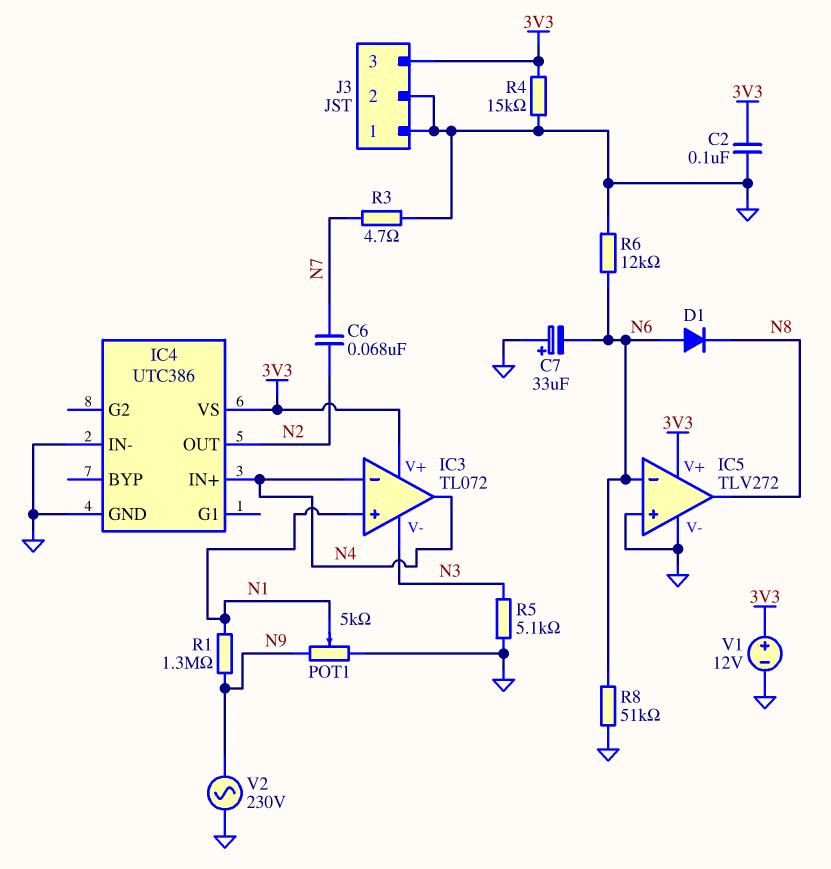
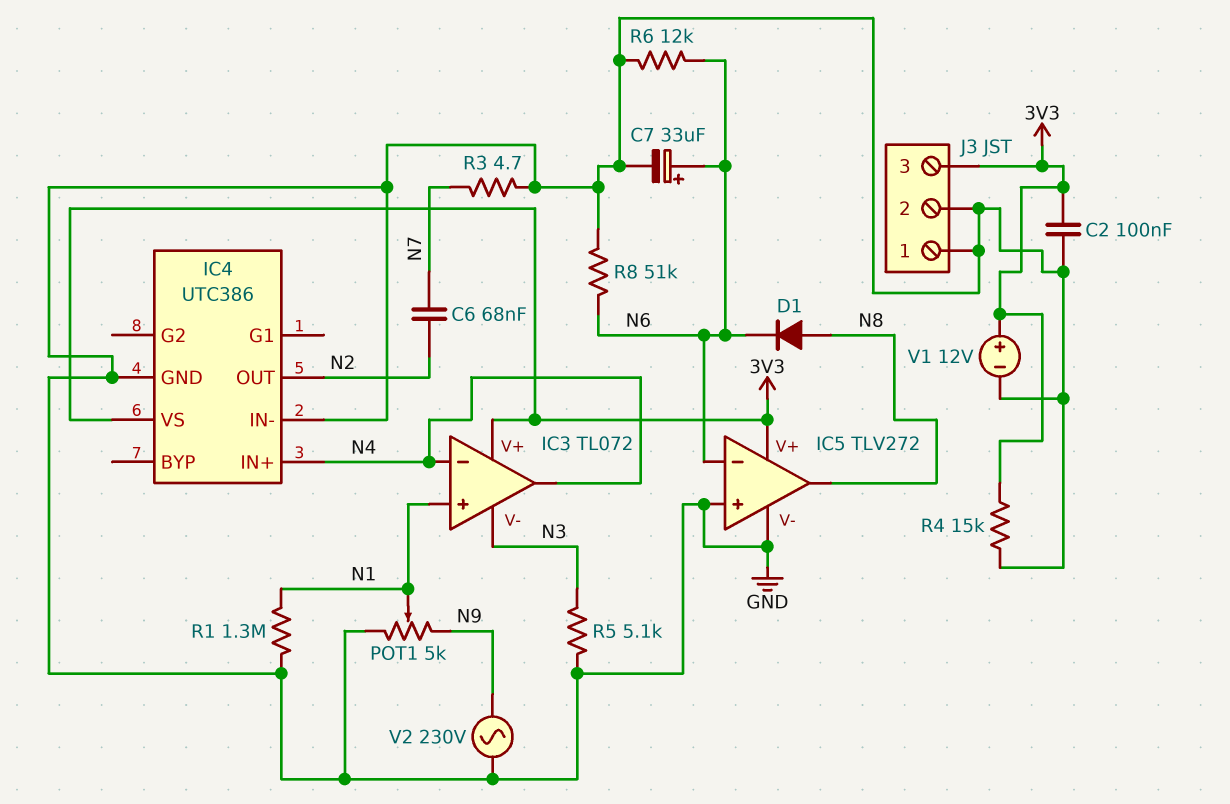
C7: 33uF (plus GND, minus N6) -> 33uF (plus N6, minus GND)
D1: diode (A N6, K N8) -> diode (A N8, K N6)
R1: 1.3M (N1, N9) -> 1.3M (GND, N1)

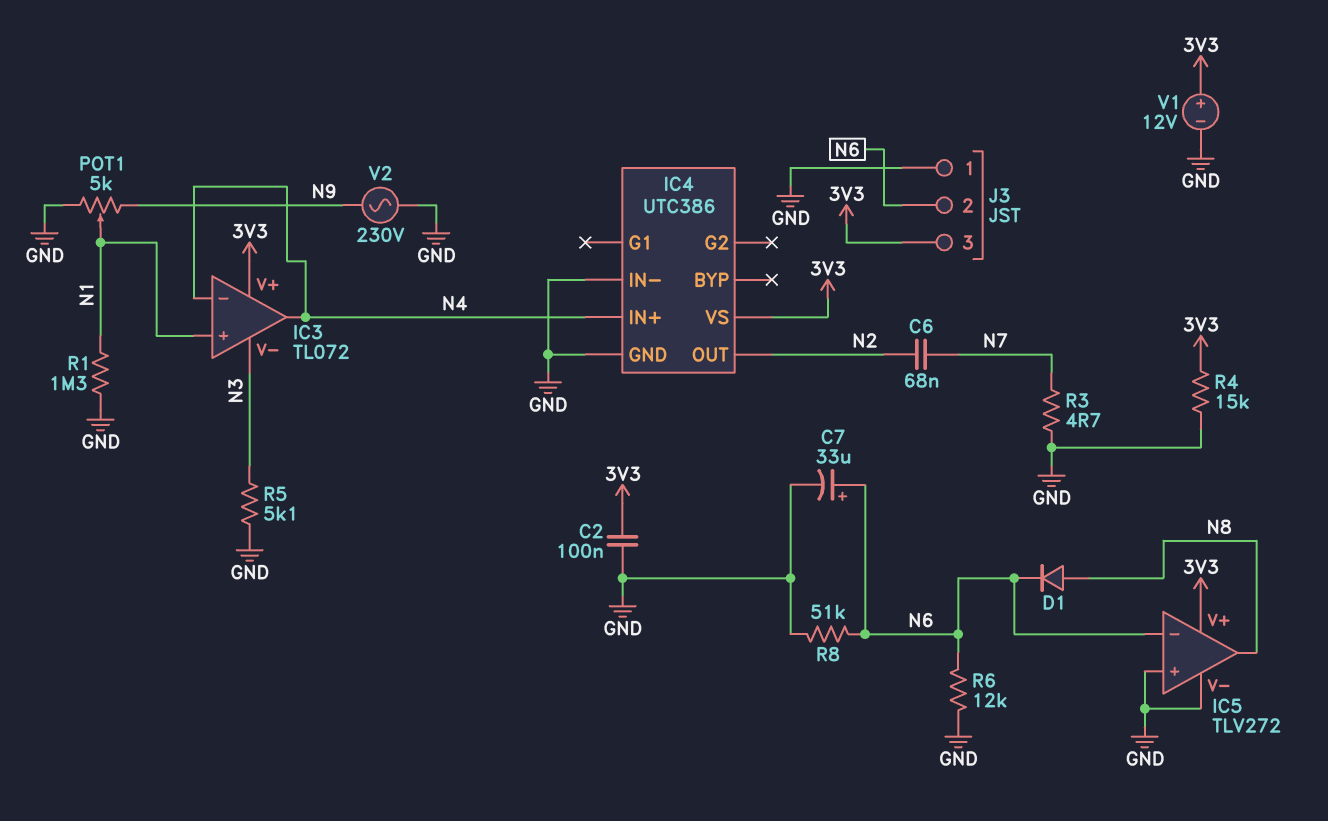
J3 pin 2: GND -> N6

